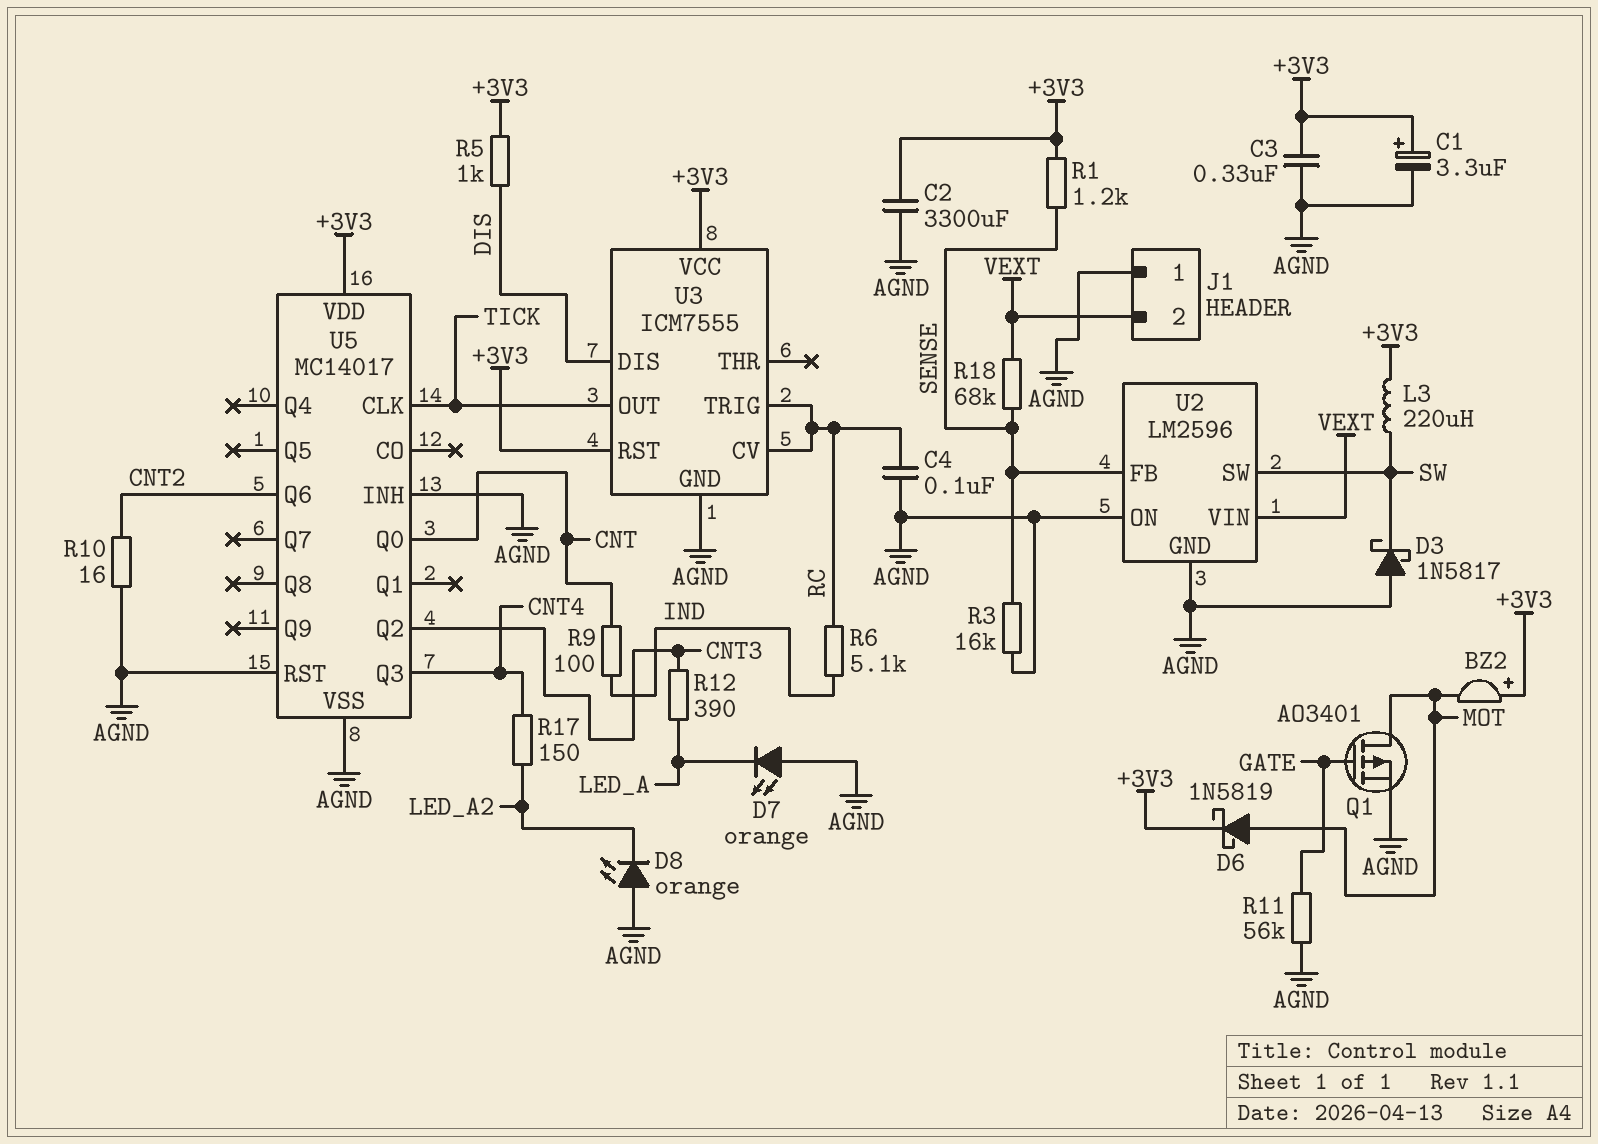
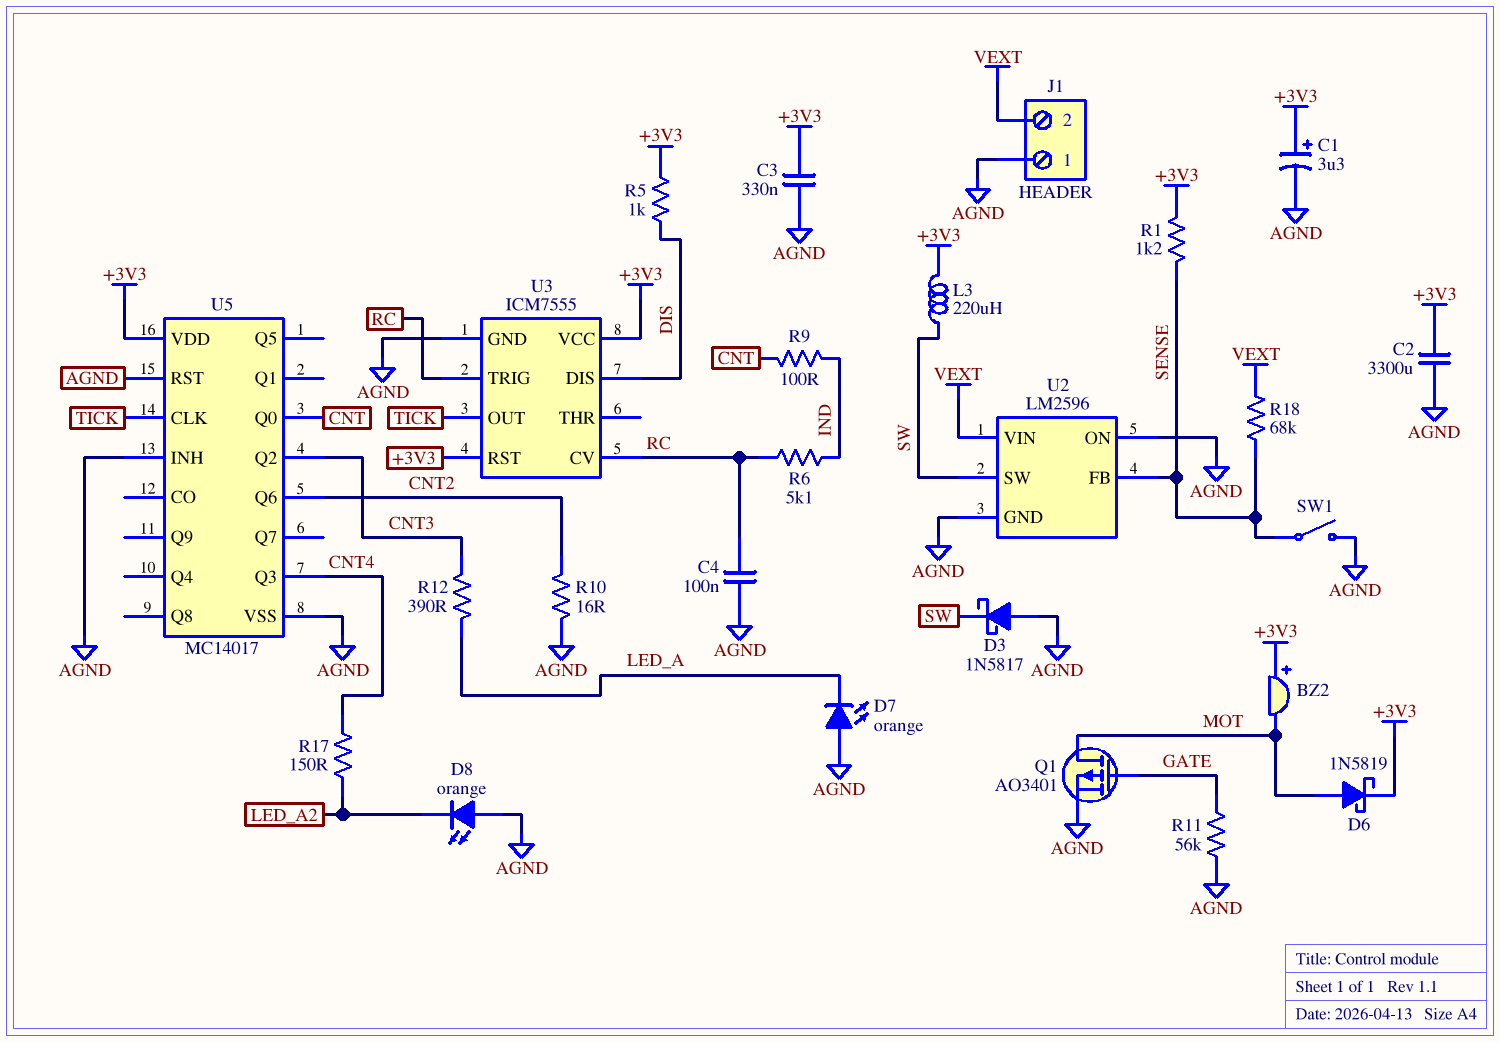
R3: 16k (AGND, SENSE) -> none
SW1: none -> switch (AGND, SENSE)

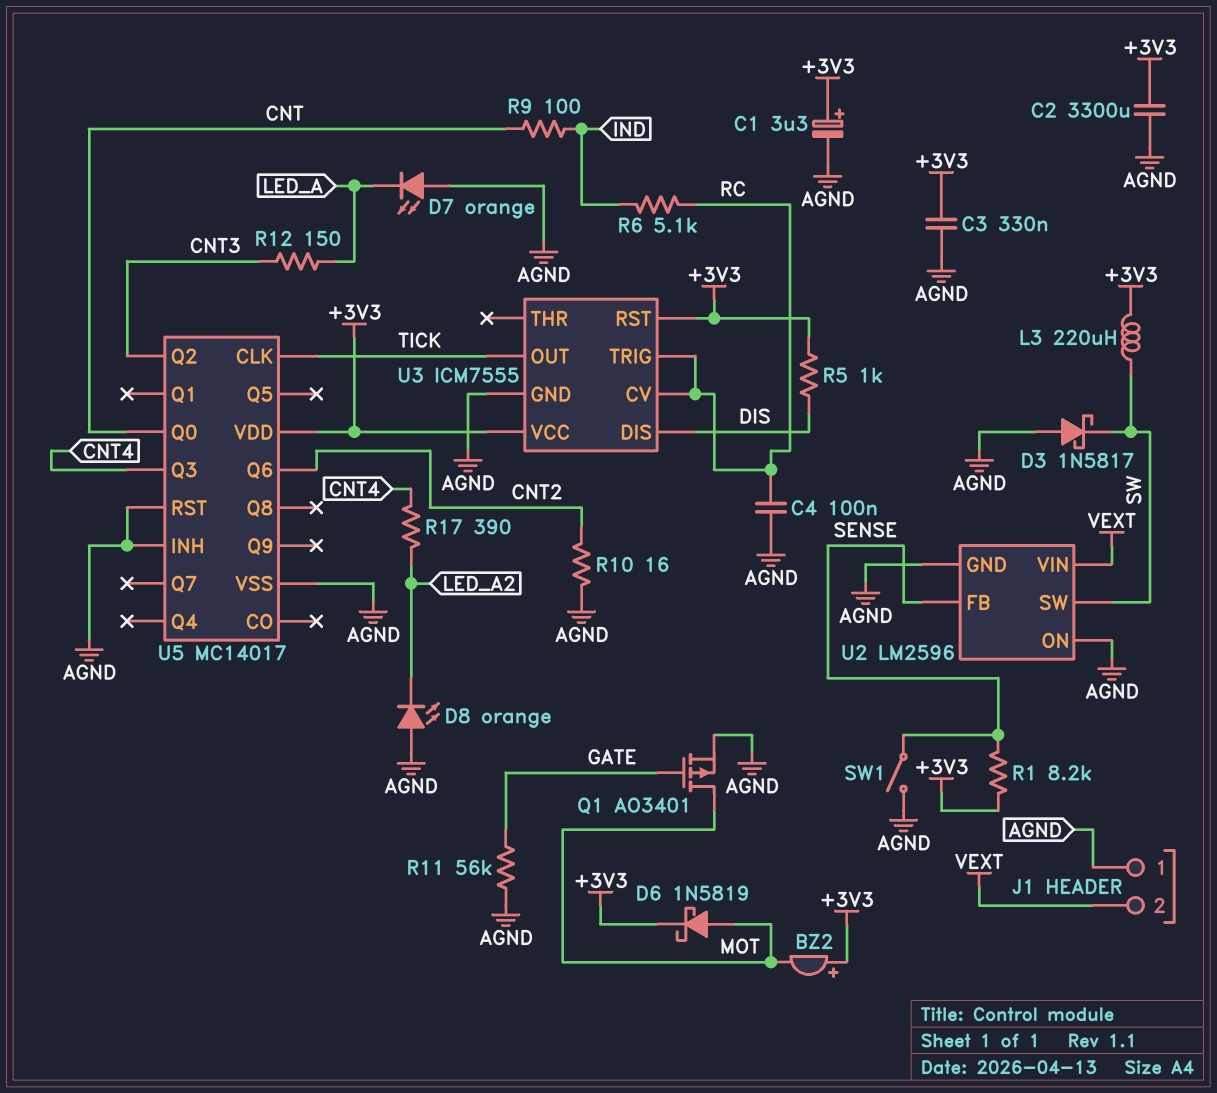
R1: 1.2k (+3V3, SENSE) -> 8.2k (+3V3, SENSE)
R12: 390 (CNT3, LED_A) -> 150 (CNT3, LED_A)
R17: 150 (CNT4, LED_A2) -> 390 (CNT4, LED_A2)
R18: 68k (SENSE, VEXT) -> none

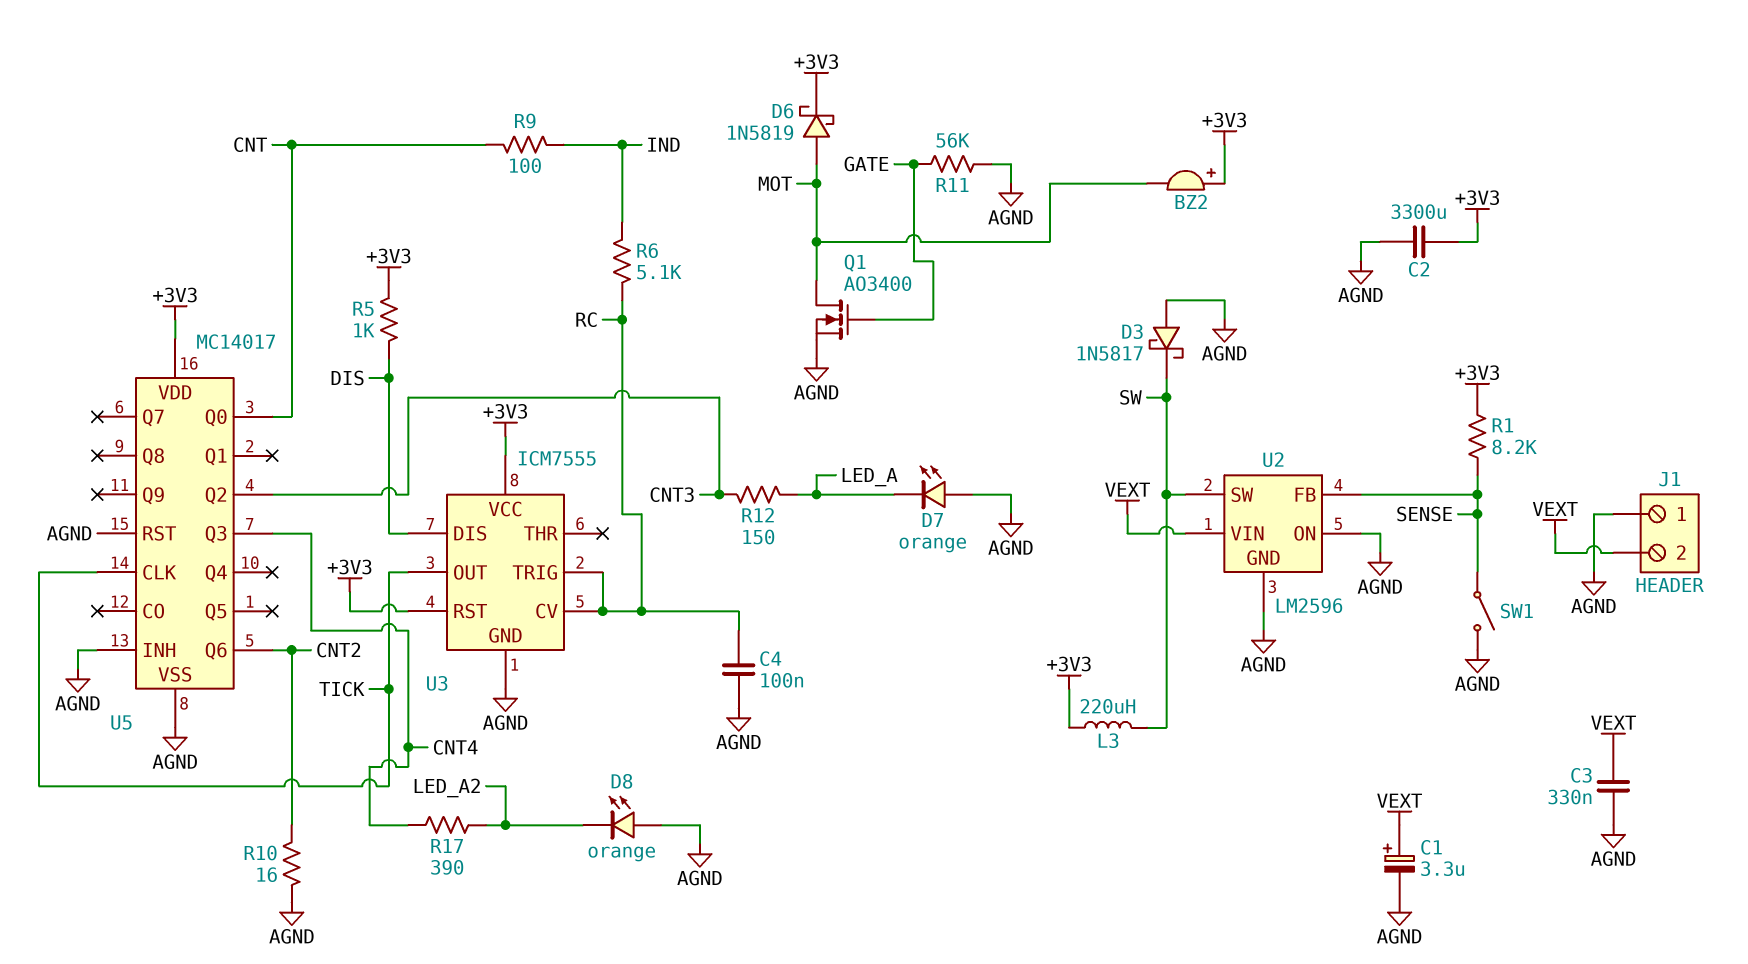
C1: 3.3uF (plus +3V3, minus AGND) -> 3.3uF (plus VEXT, minus AGND)
C3: 330nF (+3V3, AGND) -> 330nF (AGND, VEXT)
Q1: PMOS AO3401 (G GATE, D MOT, S AGND) -> NMOS AO3400 (G GATE, D MOT, S AGND)

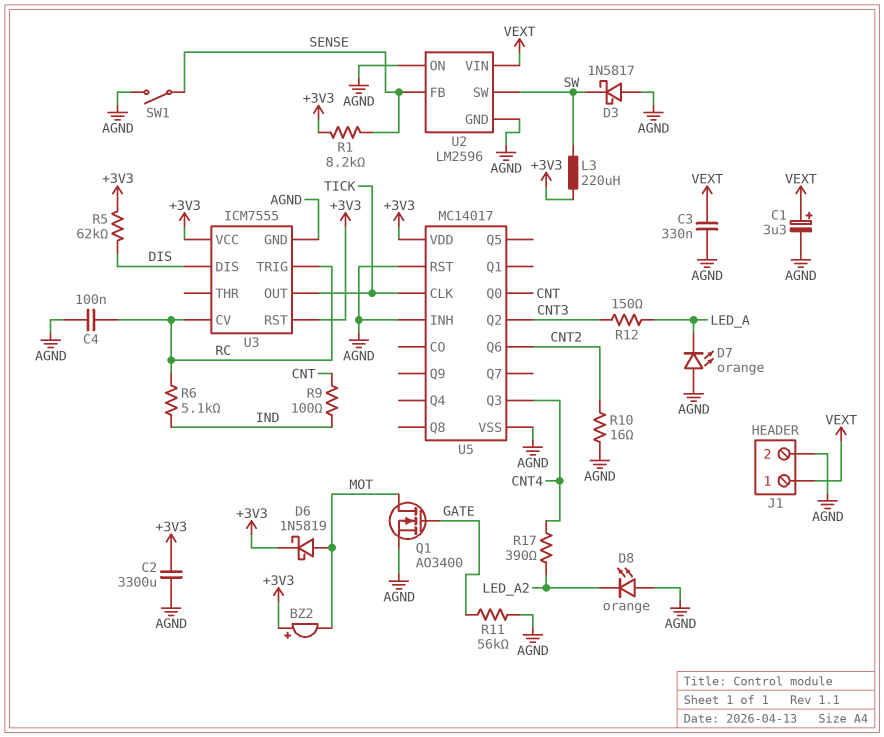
J1 pin 1: AGND -> VEXT
J1 pin 2: VEXT -> AGND
R5: 1k (+3V3, DIS) -> 62k (+3V3, DIS)

